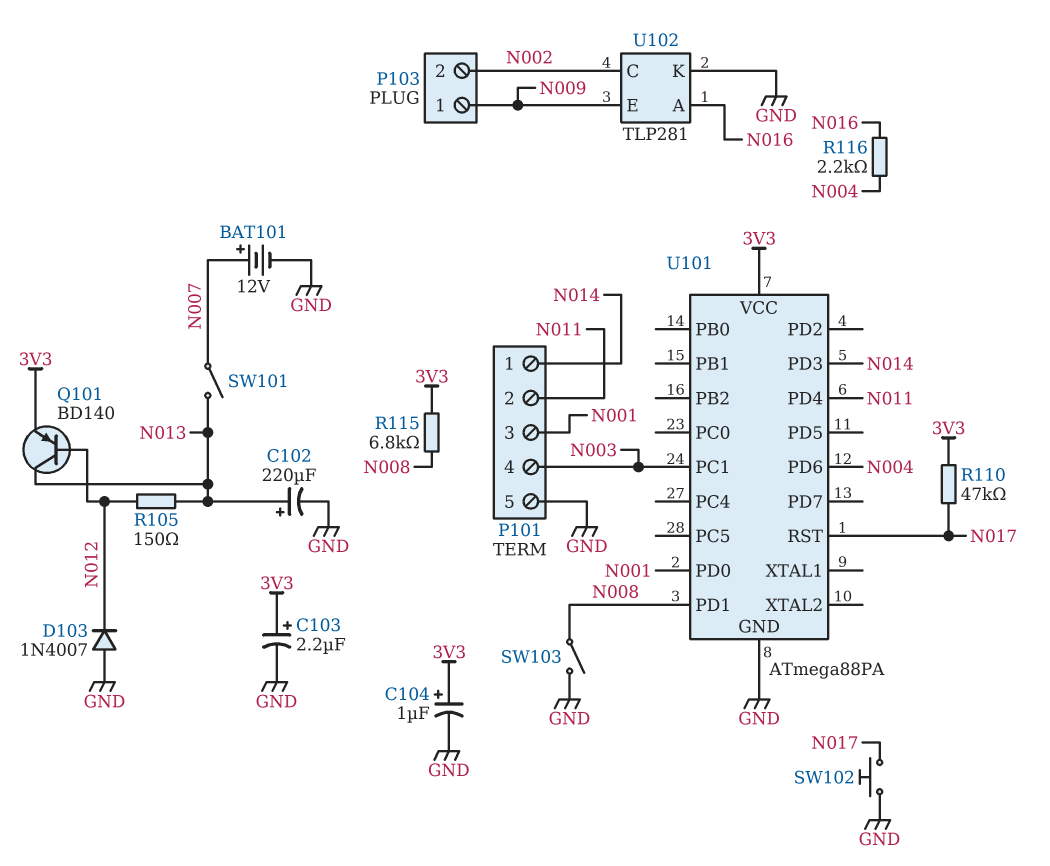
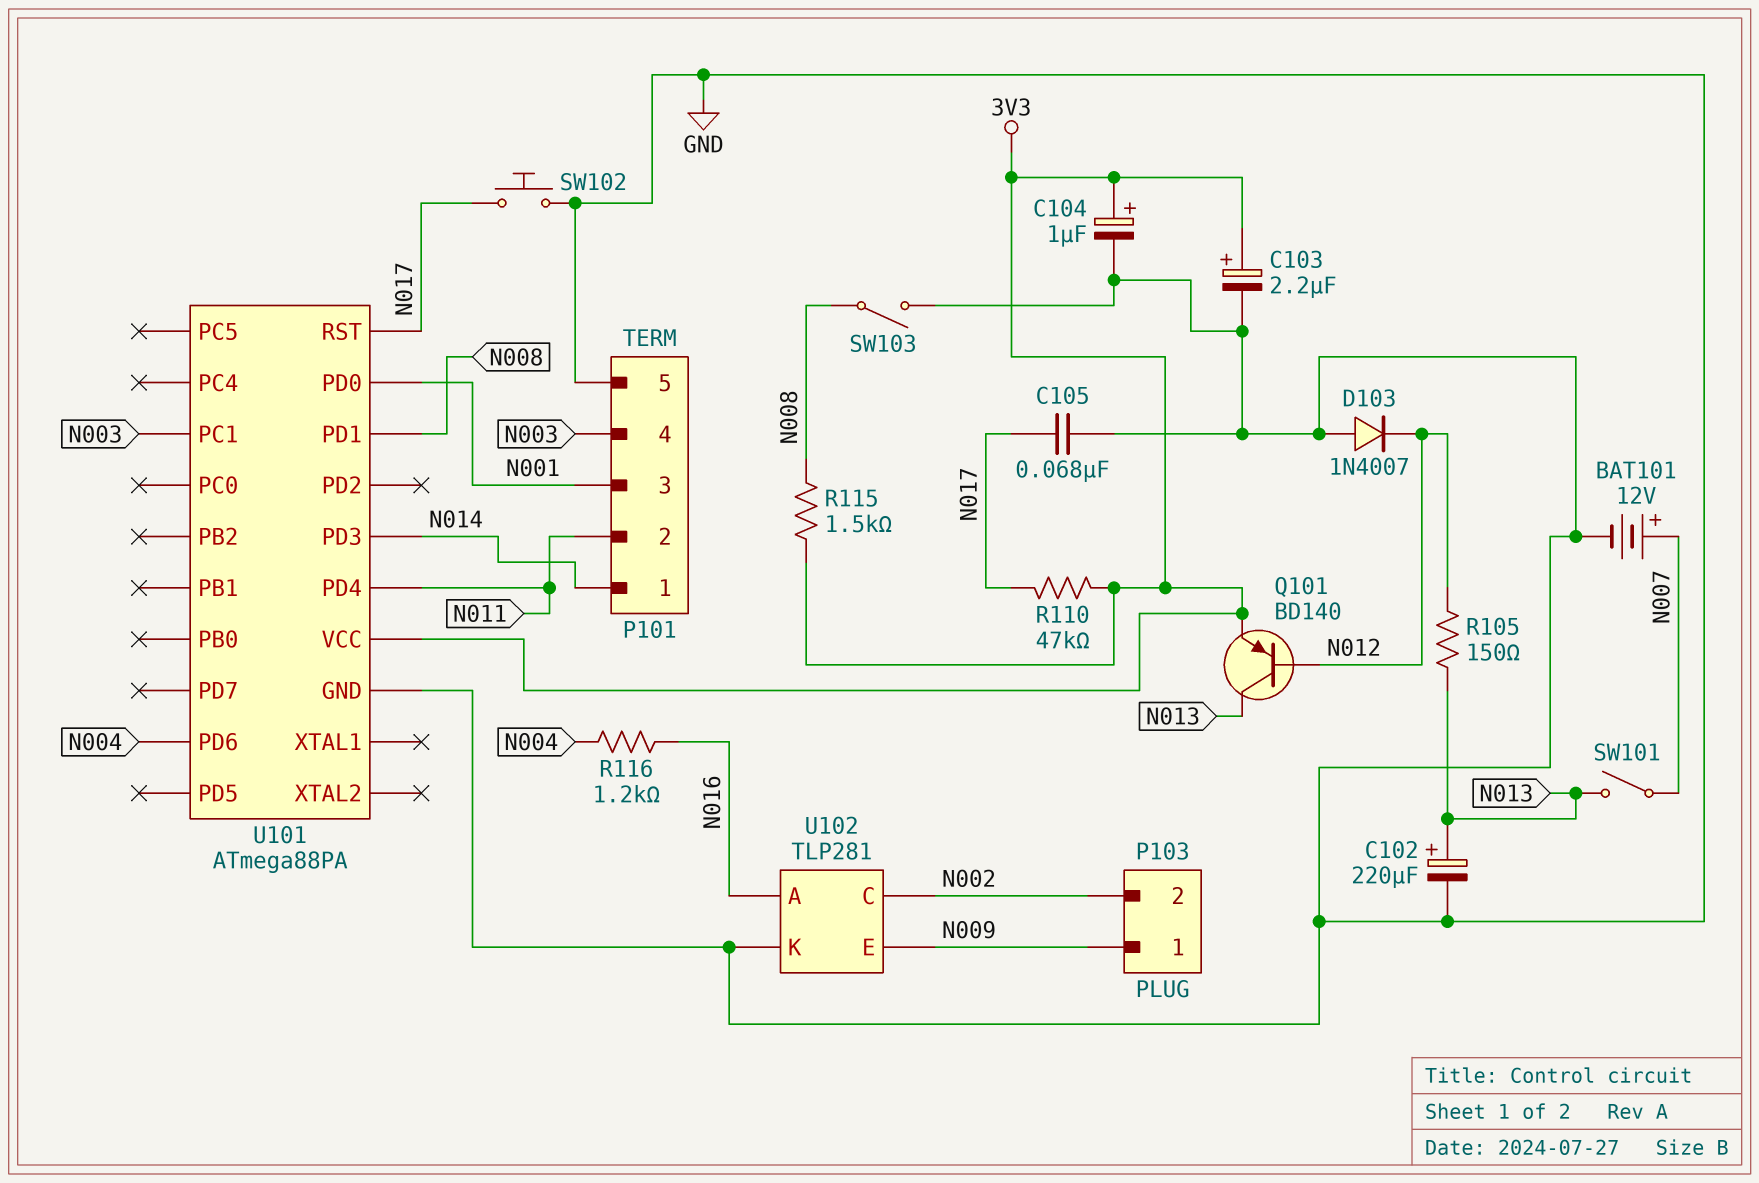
C105: none -> 68nF (GND, N017)
R115: 6.8k (3V3, N008) -> 1.5k (3V3, N008)
R116: 2.2k (N004, N016) -> 1.2k (N004, N016)

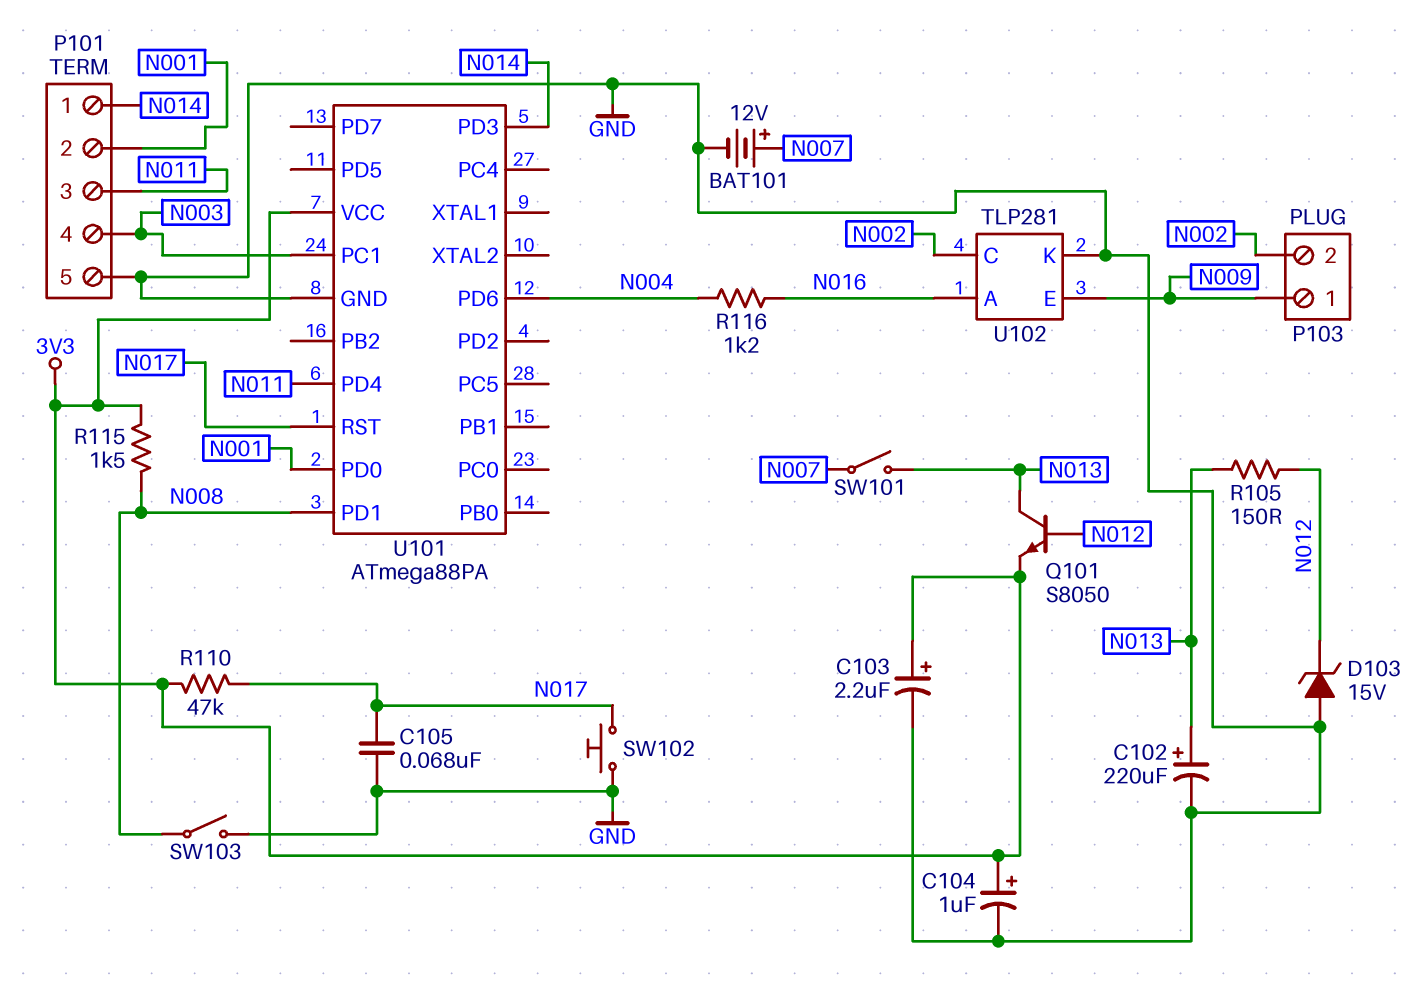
D103: diode 1N4007 (A GND, K N012) -> zener 15V (A GND, K N012)
P101 pin 2: N011 -> N001
P101 pin 3: N001 -> N011
Q101: PNP BD140 (B N012, C N013, E 3V3) -> NPN S8050 (B N012, C N013, E 3V3)

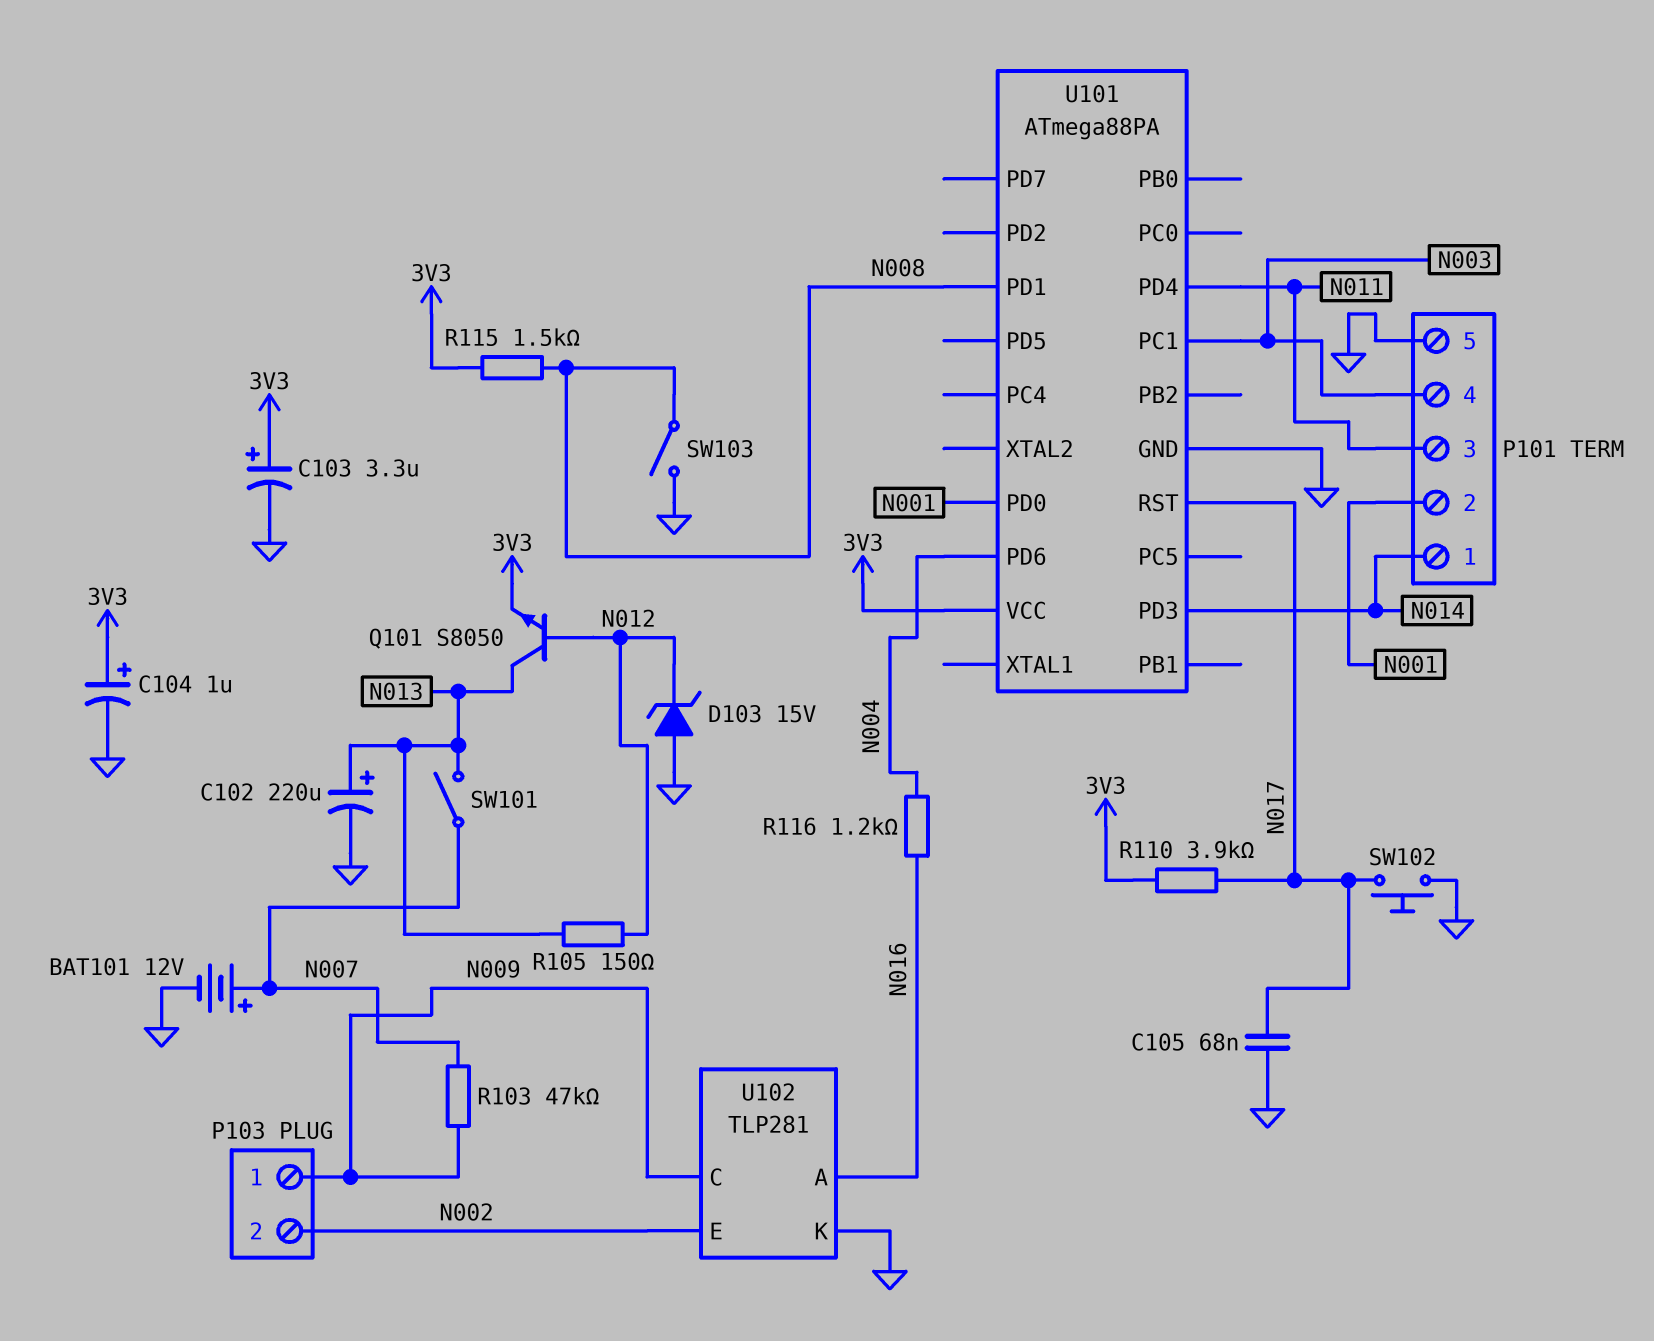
C103: 2.2uF (plus 3V3, minus GND) -> 3.3uF (plus 3V3, minus GND)
R103: none -> 47k (N007, N009)
R110: 47k (3V3, N017) -> 3.9k (3V3, N017)
U102 pin C: N002 -> N009
U102 pin E: N009 -> N002

